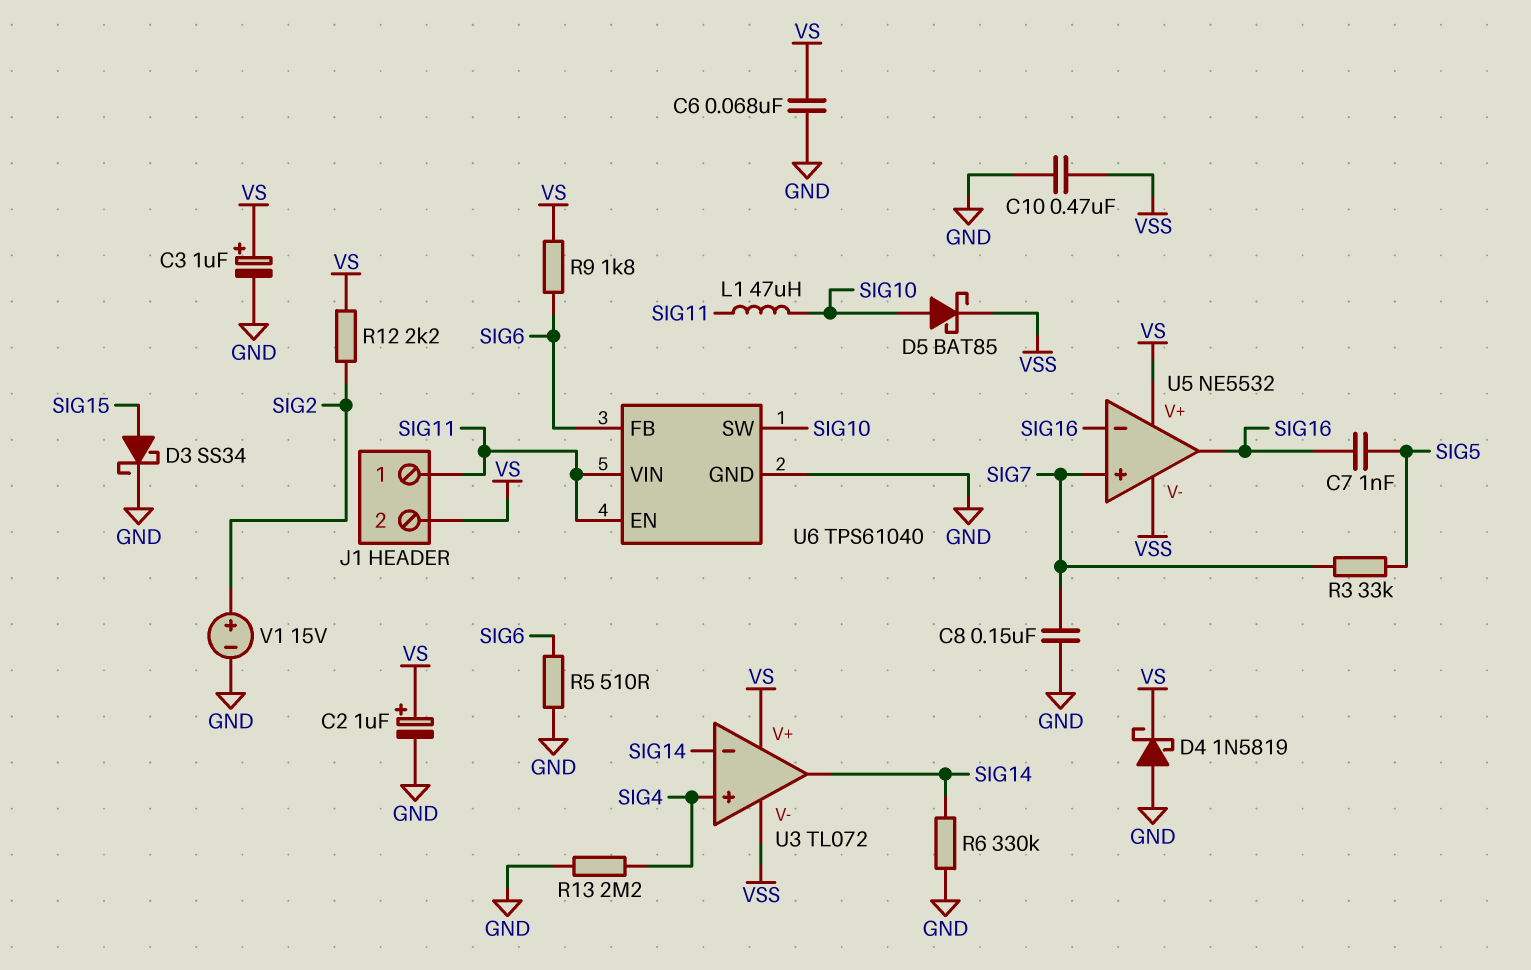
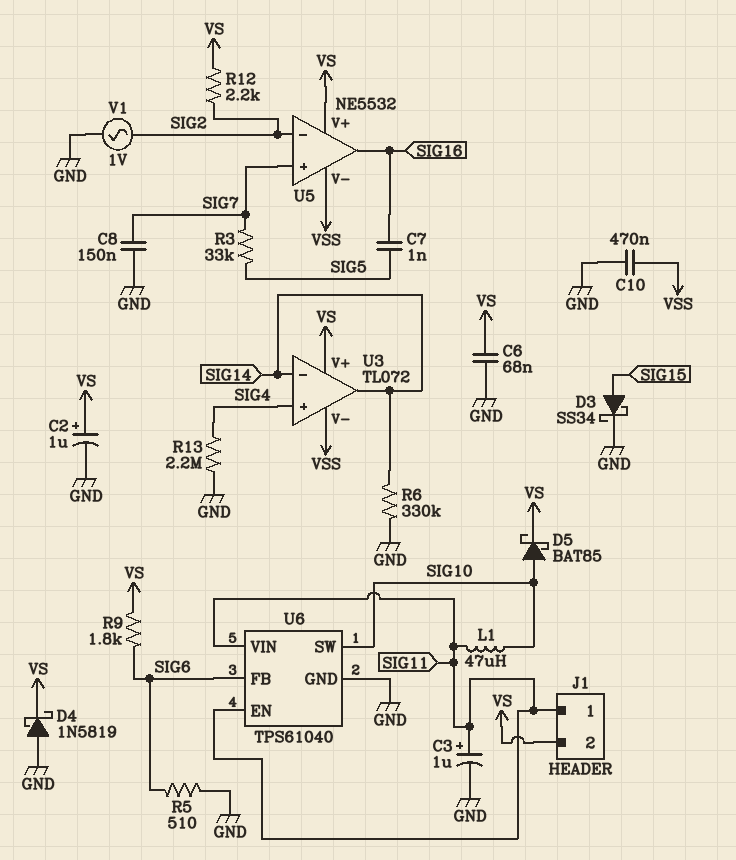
C3: 1uF (plus VS, minus GND) -> 1uF (plus SIG11, minus GND)
D5: schottky BAT85 (A SIG10, K VSS) -> schottky BAT85 (A SIG10, K VS)
U5 pin in-: SIG16 -> SIG2
V1: 15V (plus SIG2, minus GND) -> AC 1V (GND, SIG2)

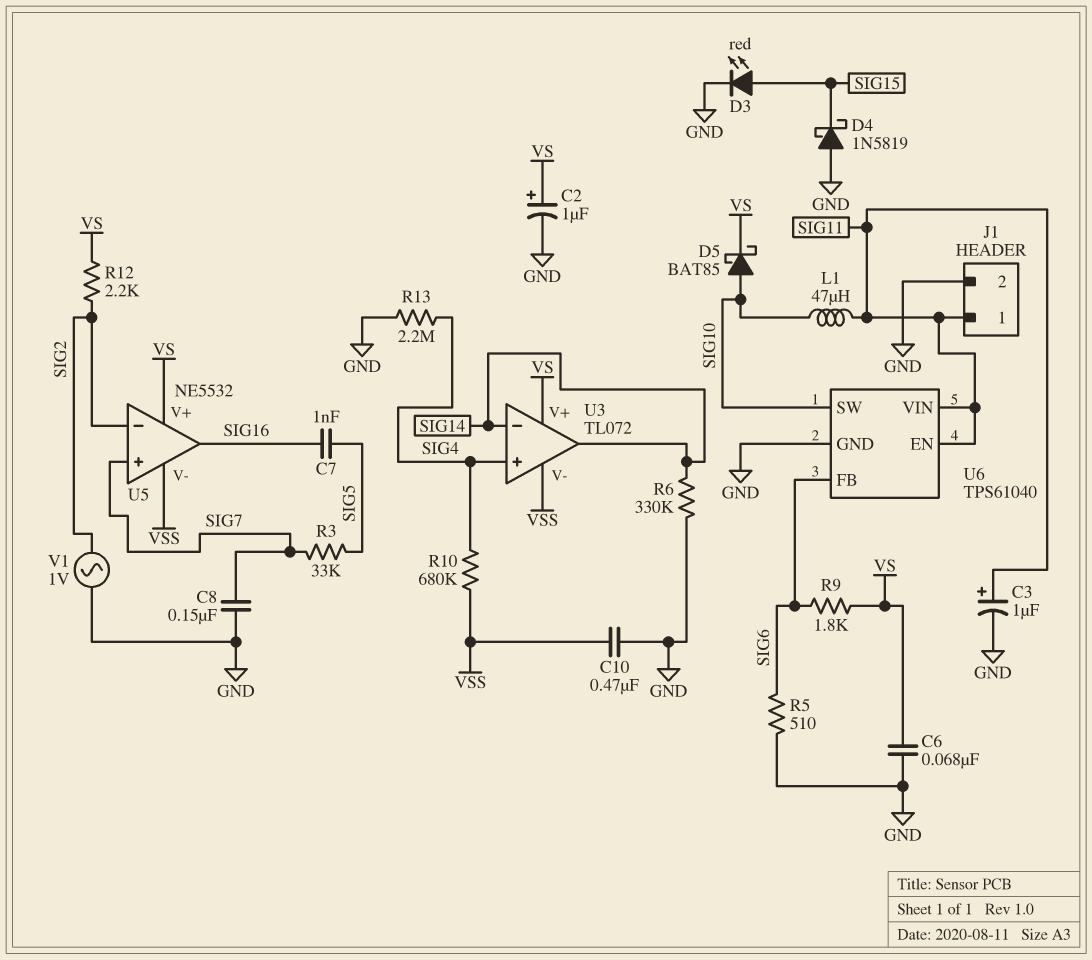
D3: schottky SS34 (A SIG15, K GND) -> LED red (A SIG15, K GND)
D4: schottky 1N5819 (A GND, K VS) -> schottky 1N5819 (A GND, K SIG15)
J1 pin 2: VS -> GND
R10: none -> 680k (SIG4, VSS)

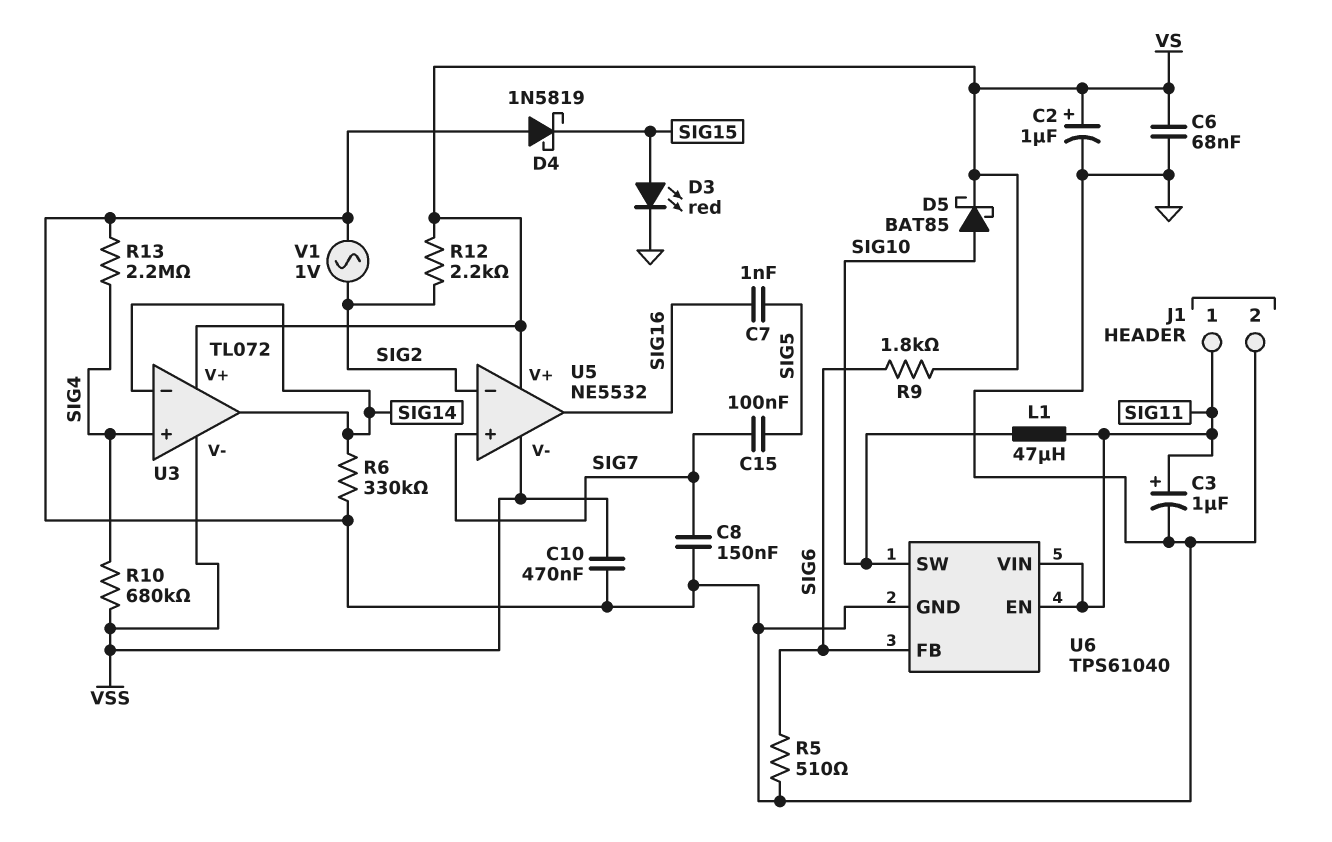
C15: none -> 100nF (SIG5, SIG7)
R3: 33k (SIG5, SIG7) -> none

